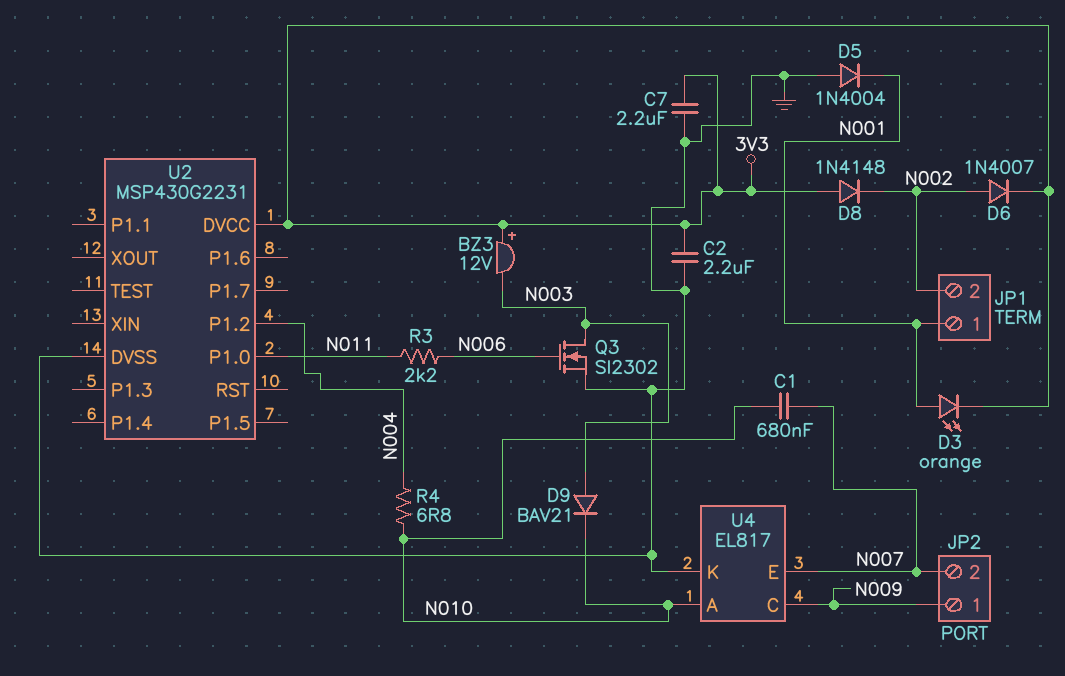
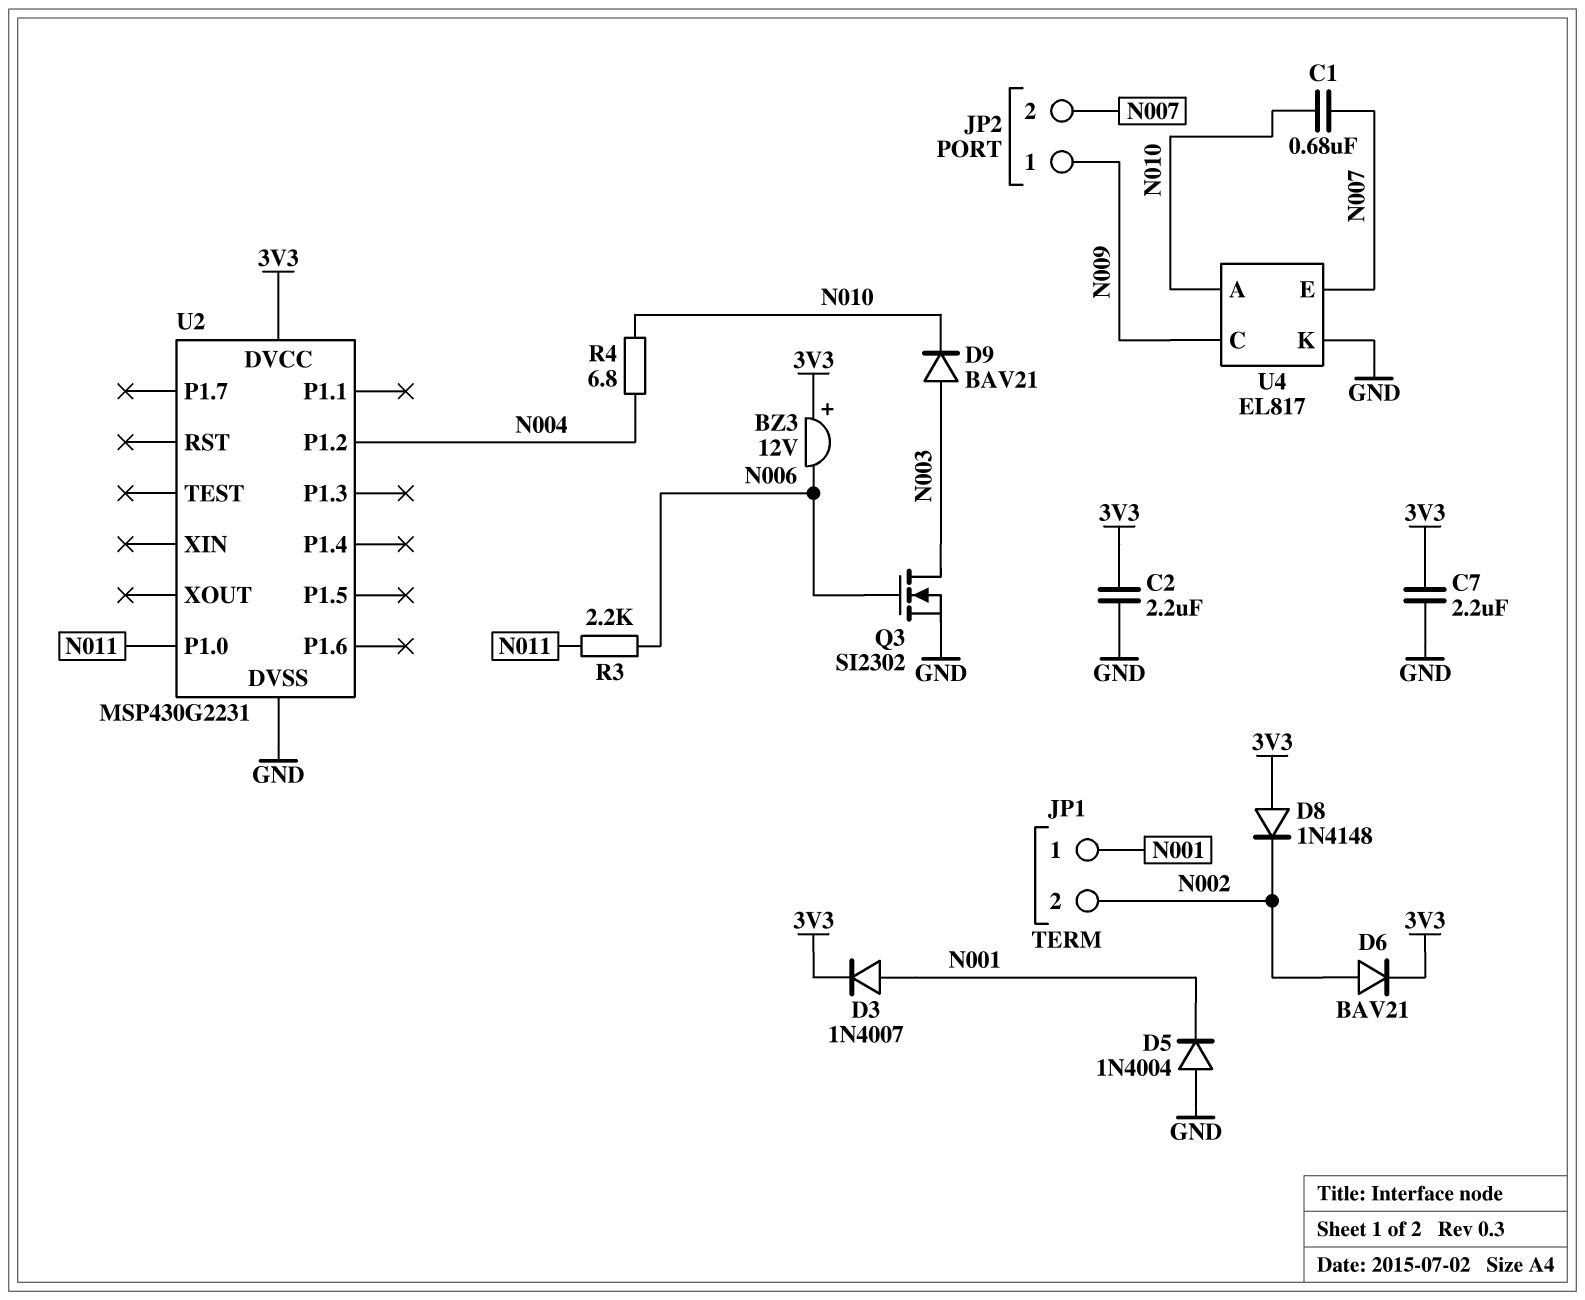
BZ3: buzzer 12V (plus 3V3, minus N003) -> buzzer 12V (plus 3V3, minus N006)
D3: LED orange (A N001, K 3V3) -> diode 1N4007 (A N001, K 3V3)
D6: diode 1N4007 (A N002, K 3V3) -> diode BAV21 (A N002, K 3V3)

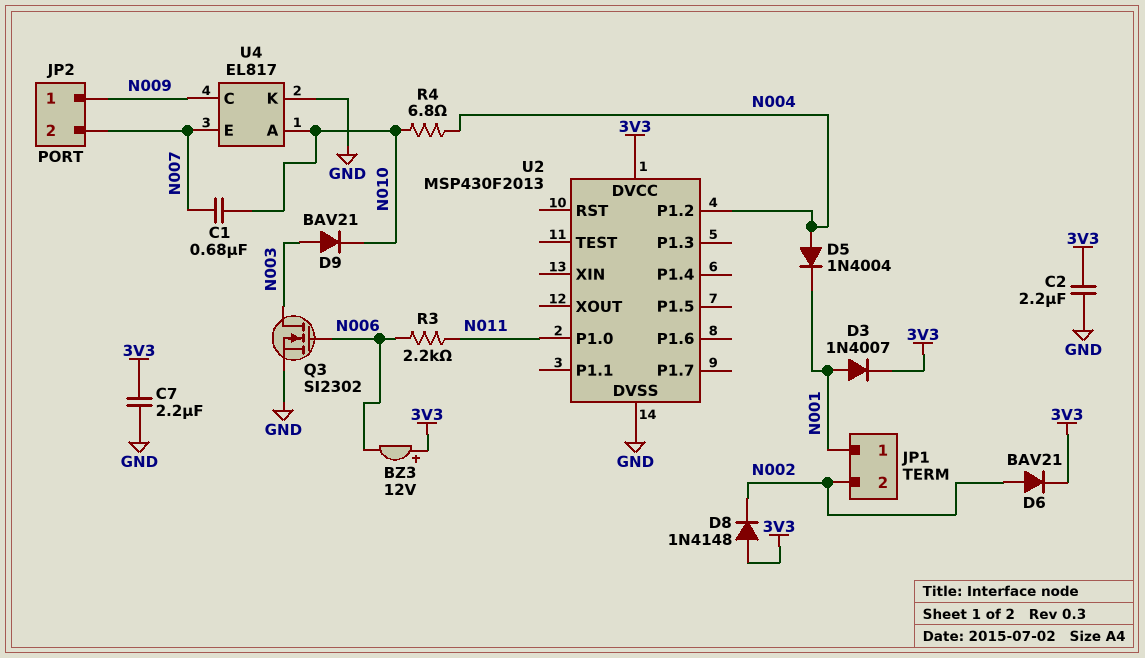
D5: diode 1N4004 (A GND, K N001) -> diode 1N4004 (A N004, K N001)
U2: MSP430G2231 -> MSP430F2013

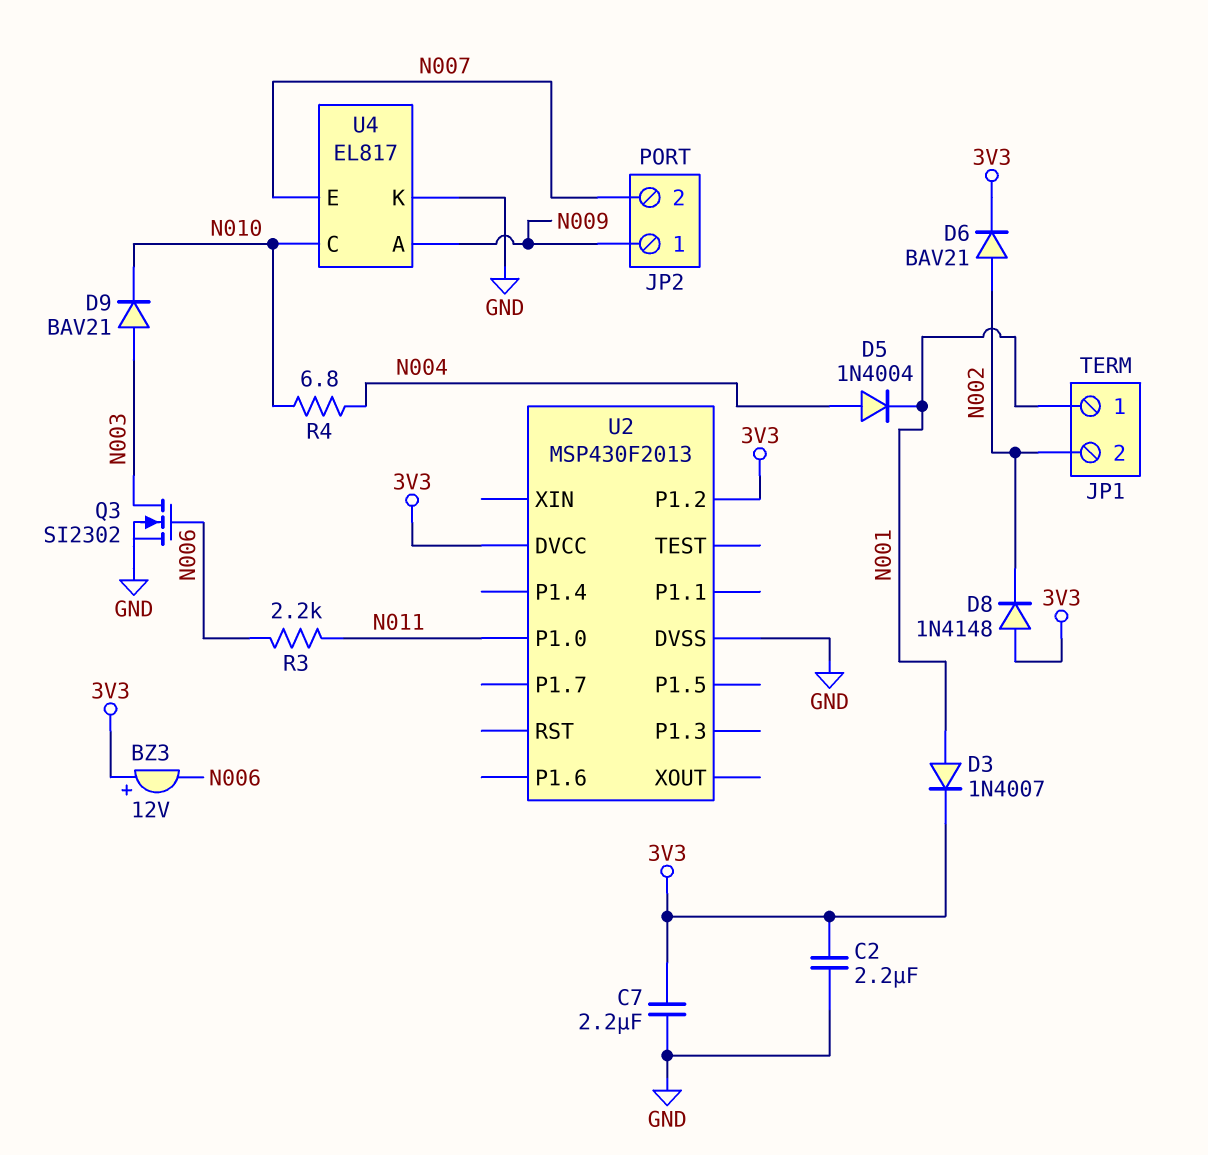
C1: 680nF (N007, N010) -> none
U2 pin P1.2: N004 -> 3V3
U4 pin A: N010 -> N009
U4 pin C: N009 -> N010

